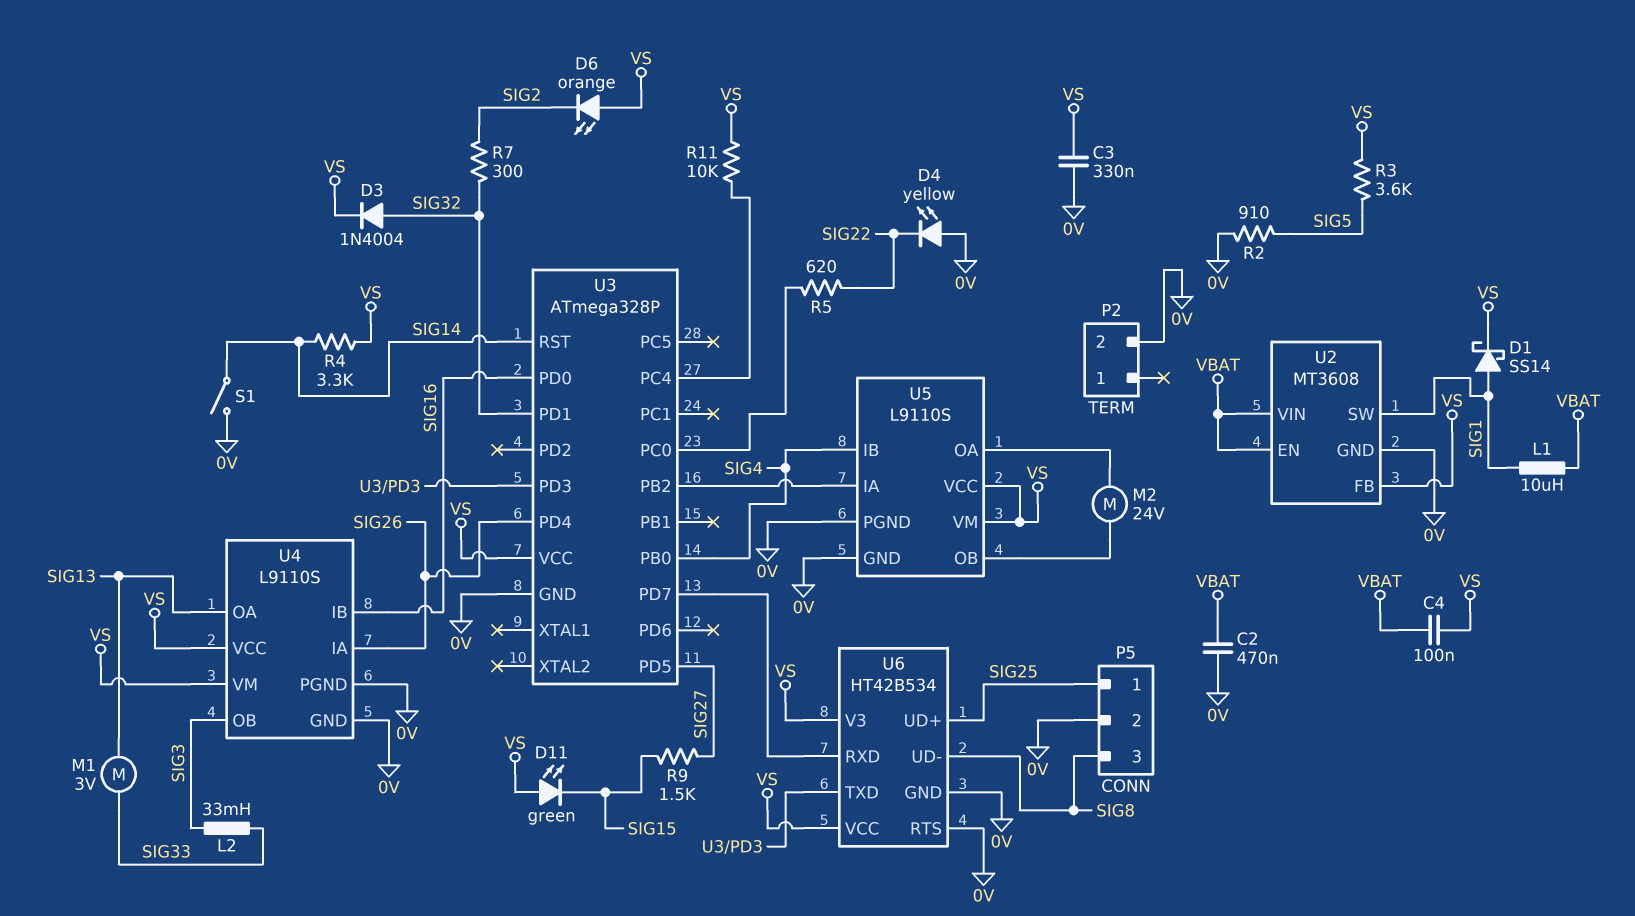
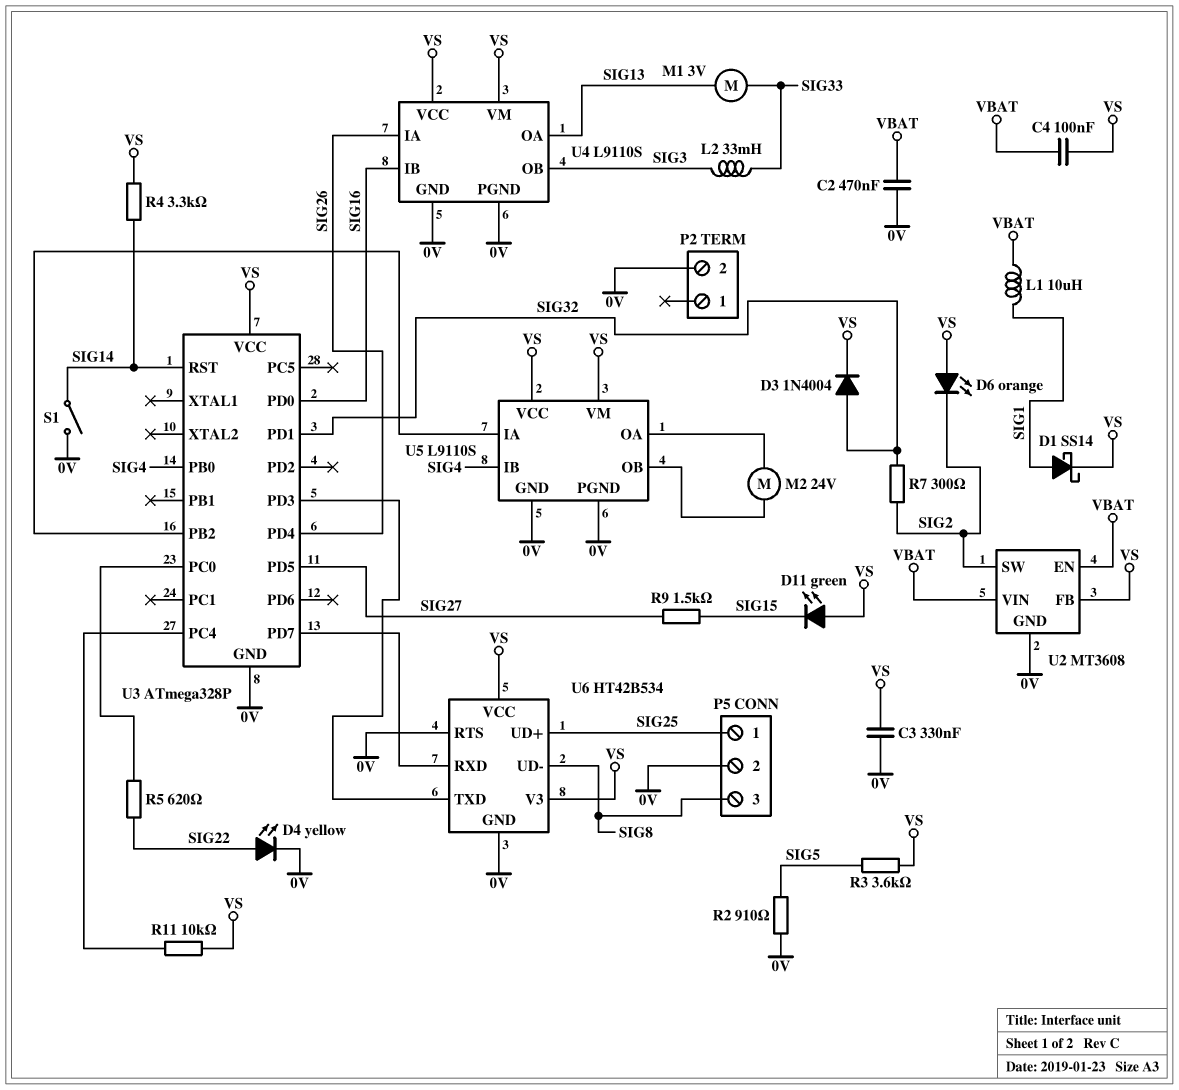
D4: LED yellow (A 0V, K SIG22) -> LED yellow (A SIG22, K 0V)
U2 pin SW: SIG1 -> SIG2

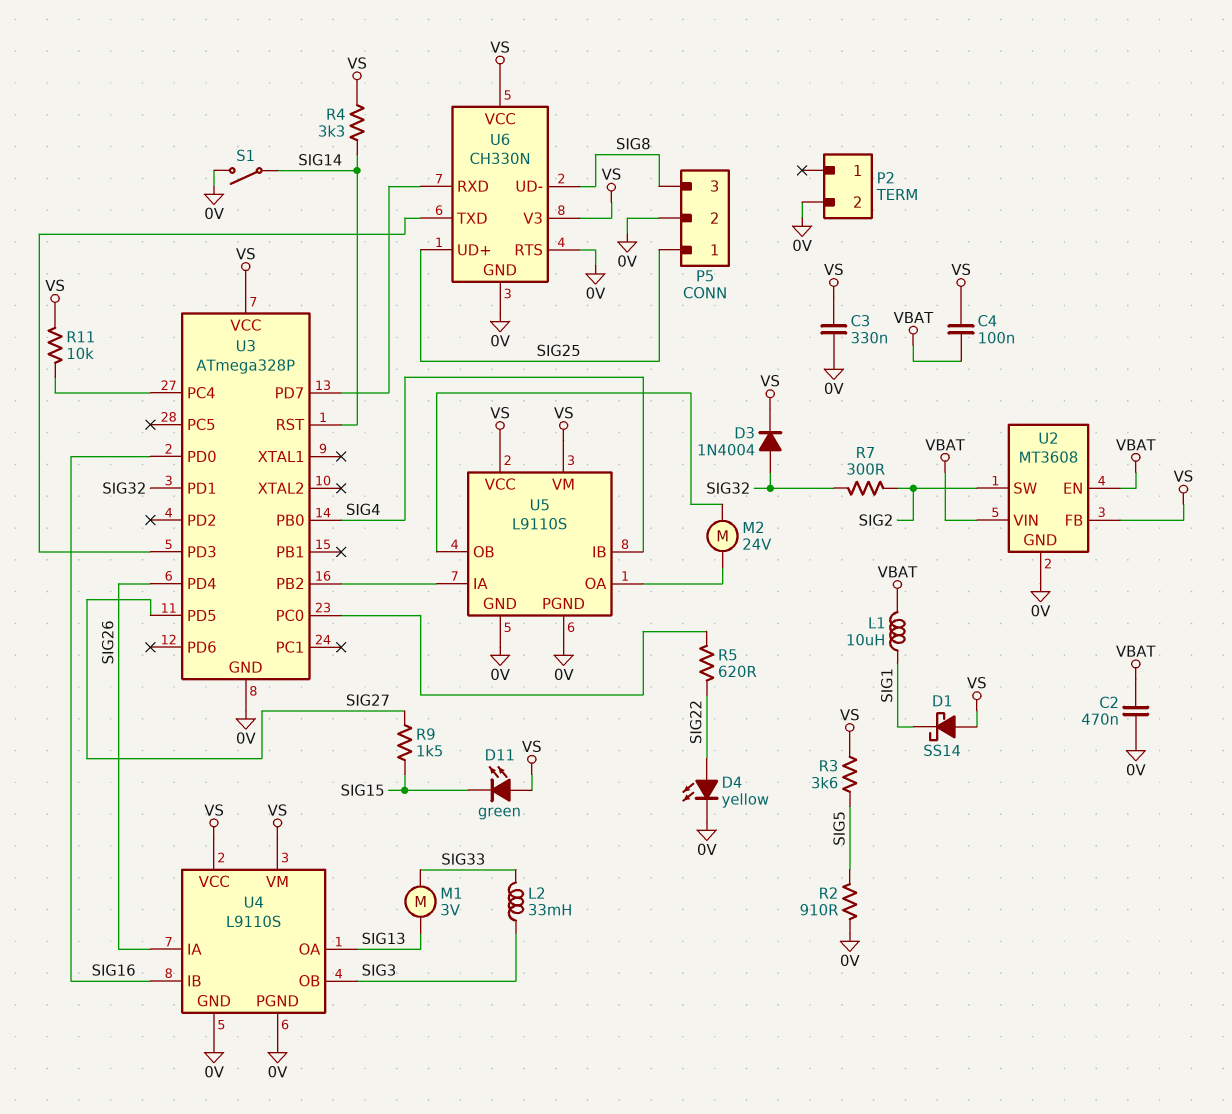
D1: schottky SS14 (A SIG1, K VS) -> schottky SS14 (A VS, K SIG1)
D6: LED orange (A VS, K SIG2) -> none
U6: HT42B534 -> CH330N

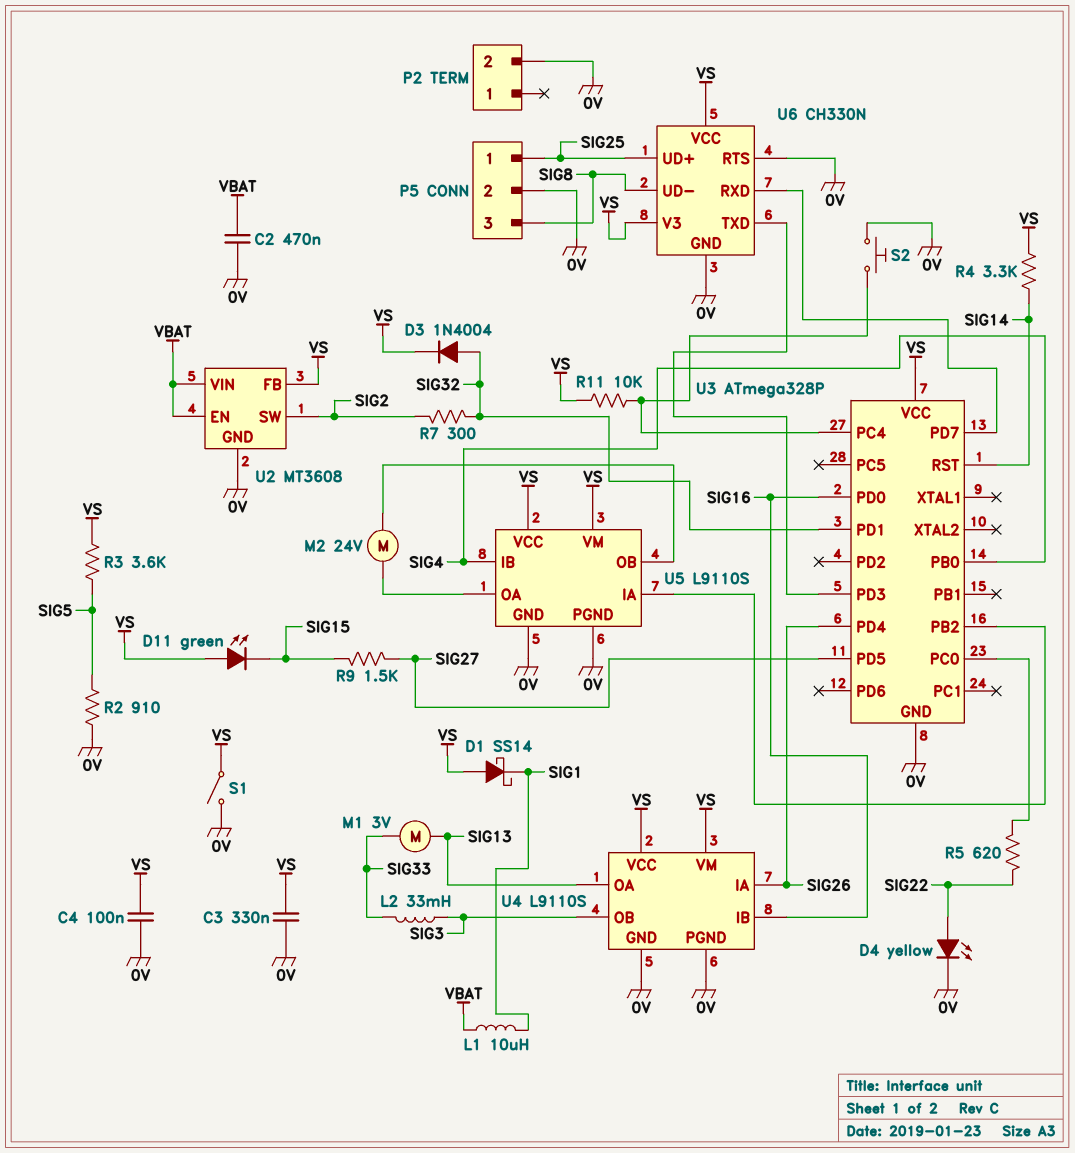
C4: 100nF (VBAT, VS) -> 100nF (0V, VS)
S1: switch (0V, SIG14) -> switch (0V, VS)
S2: none -> button (0V, U3/PC4)

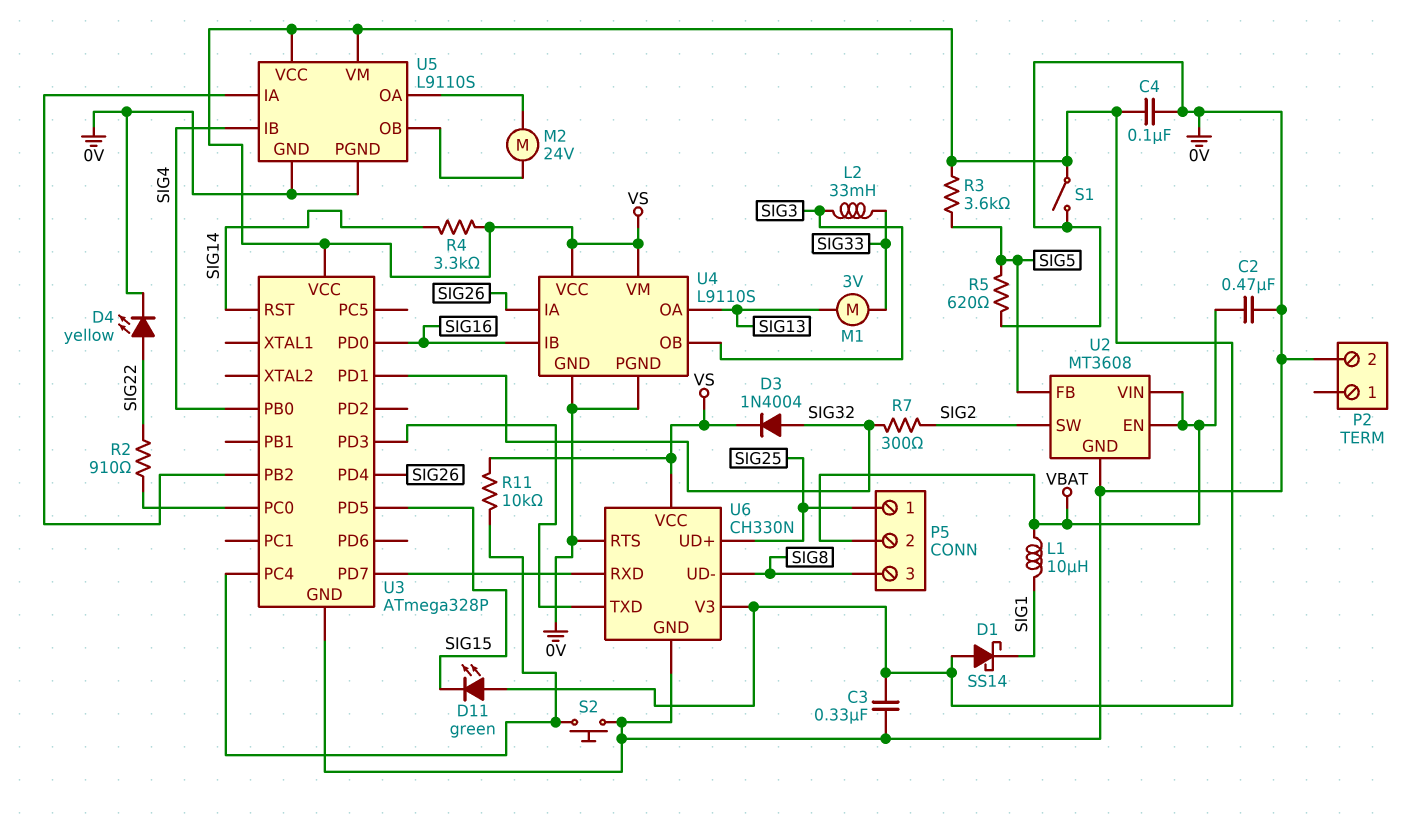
P5 pin 2: 0V -> VBAT
R2: 910 (0V, SIG5) -> 910 (SIG22, U3/PC0)
R5: 620 (SIG22, U3/PC0) -> 620 (0V, SIG5)
R9: 1.5k (SIG15, SIG27) -> none
U2 pin FB: VS -> SIG5
U3 pin PD5: SIG27 -> SIG15

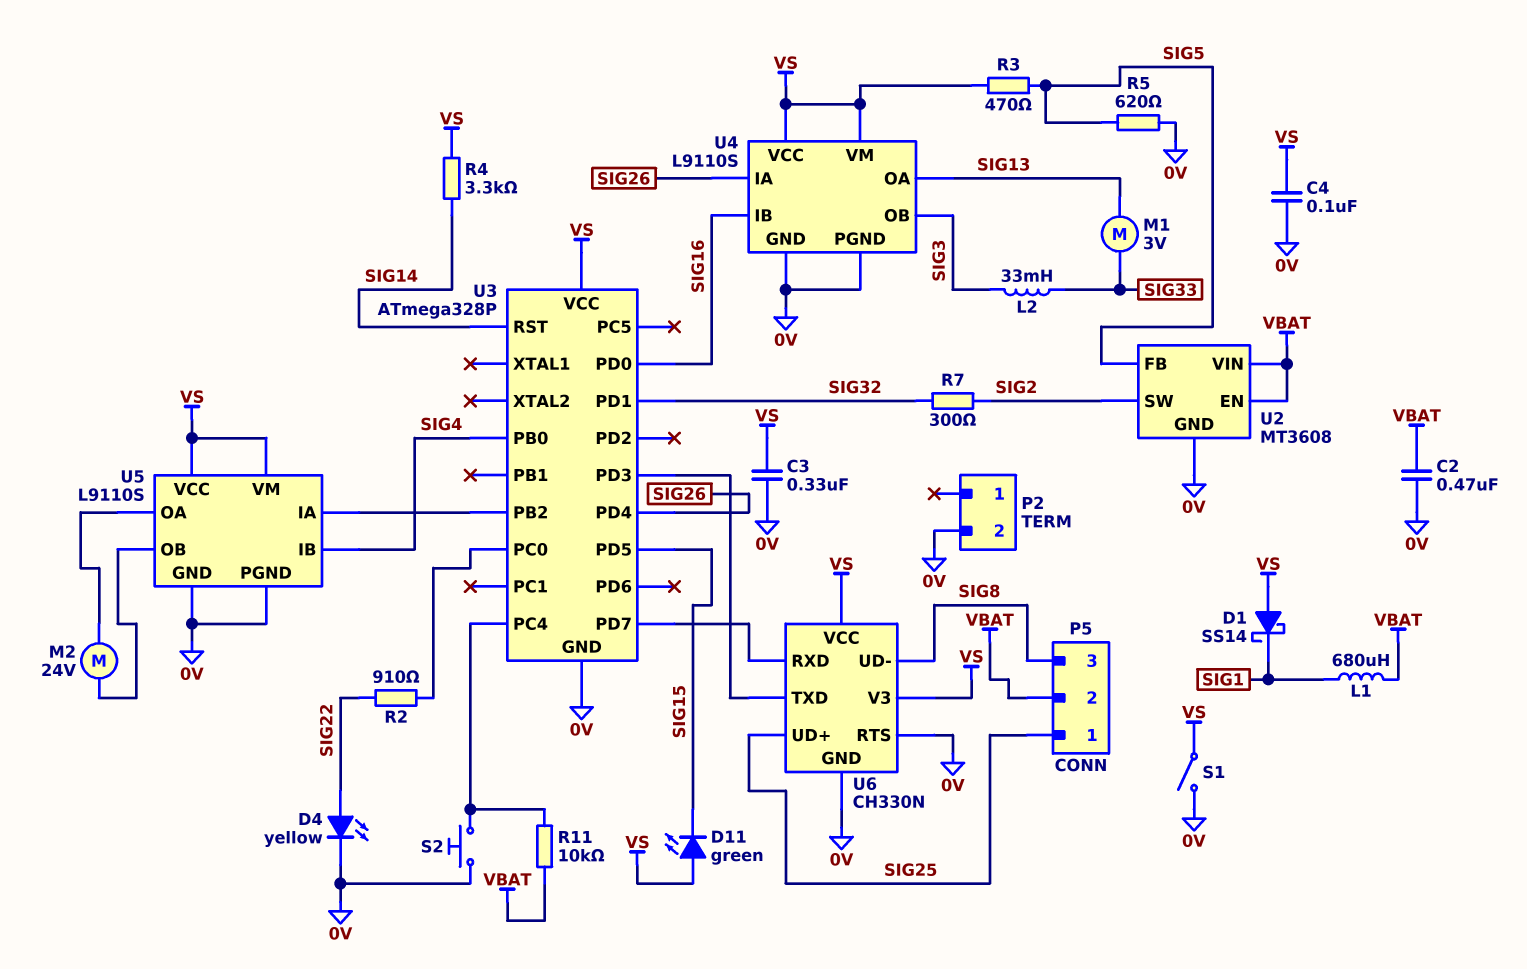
D3: diode 1N4004 (A SIG32, K VS) -> none
L1: 10uH (SIG1, VBAT) -> 680uH (SIG1, VBAT)
R3: 3.6k (SIG5, VS) -> 470 (SIG5, VS)
R11: 10k (U3/PC4, VS) -> 10k (U3/PC4, VBAT)

